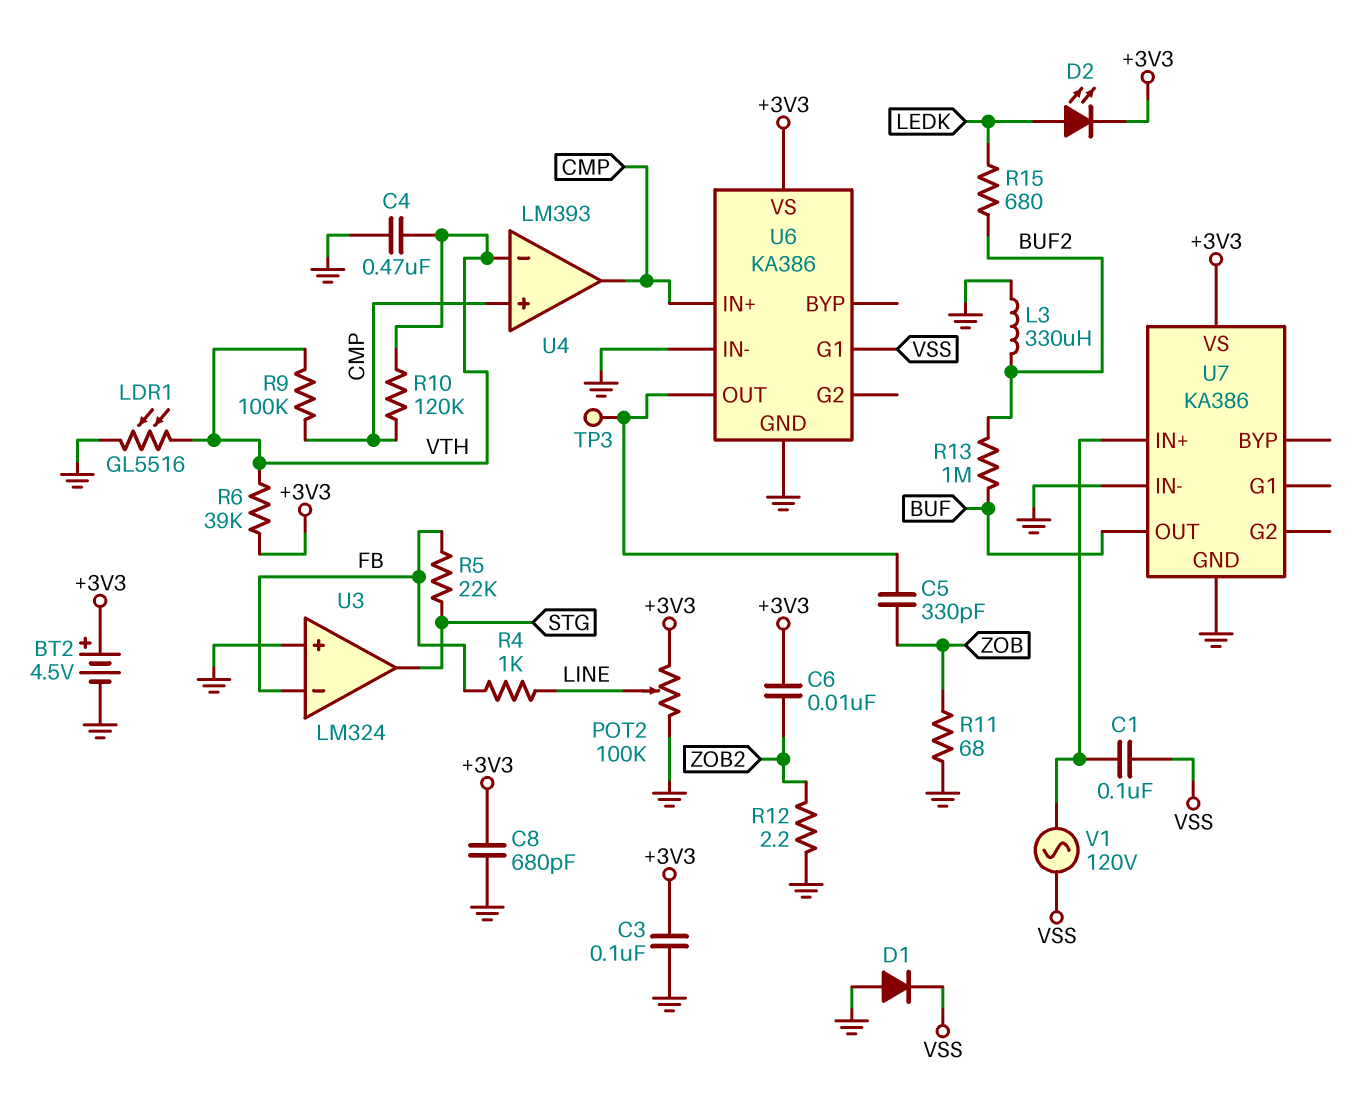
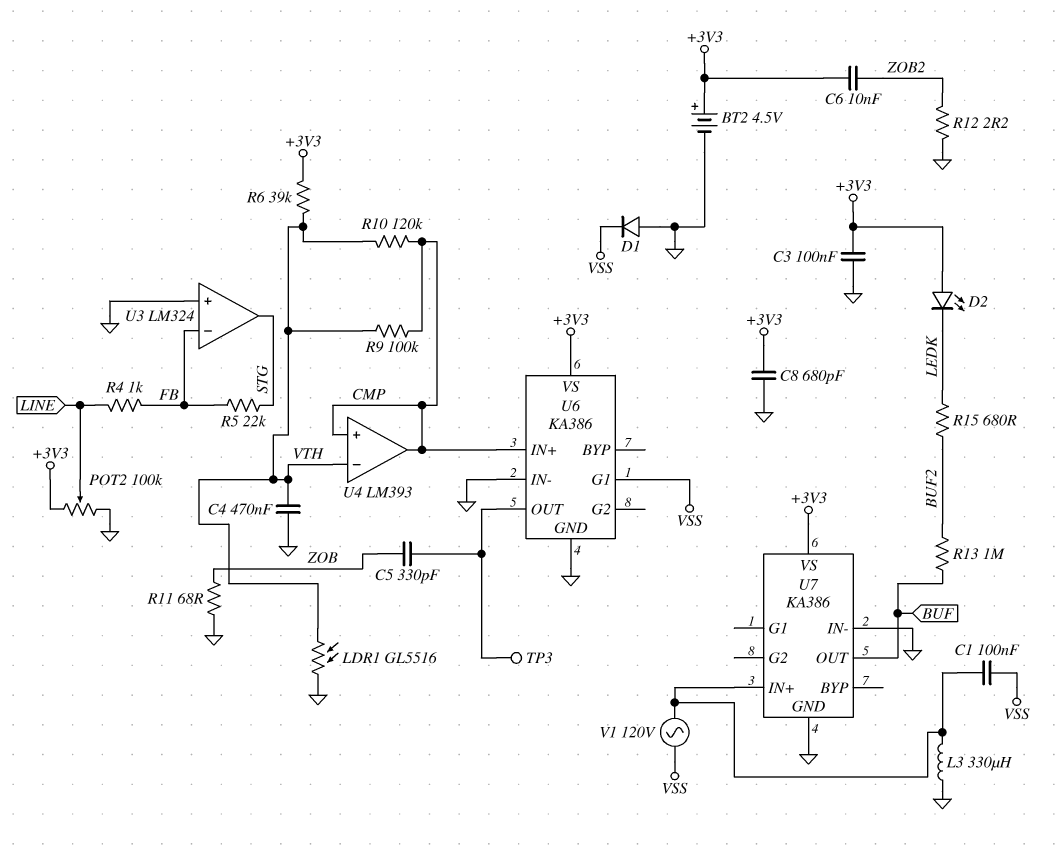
D2: LED (A LEDK, K +3V3) -> LED (A +3V3, K LEDK)
L3: 330uH (BUF2, GND) -> 330uH (GND, U7/IN+)

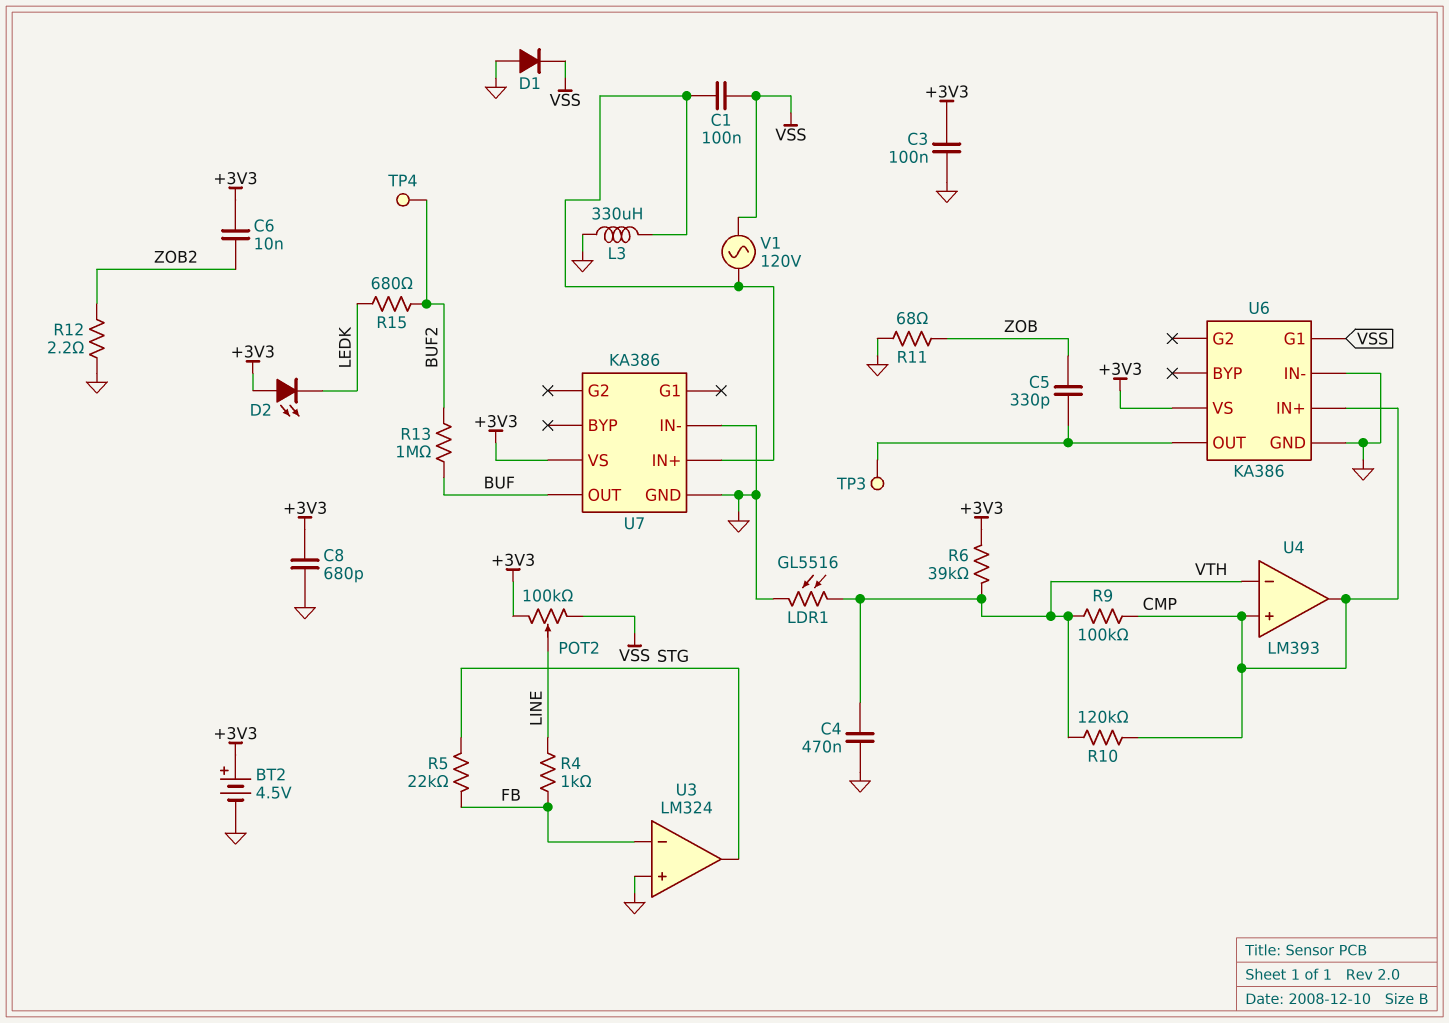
POT2: 100k (+3V3, GND, wiper LINE) -> 100k (+3V3, VSS, wiper LINE)
TP4: none -> test point (BUF2)

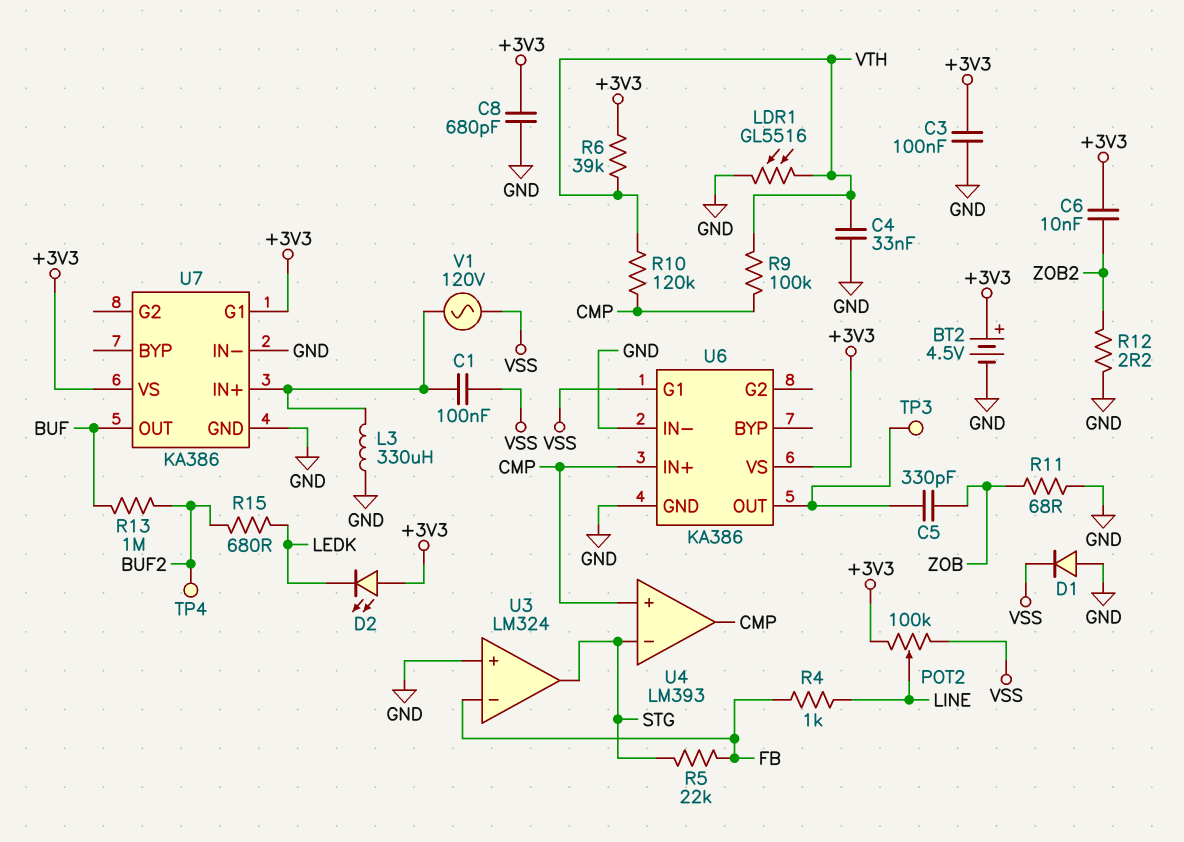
C4: 470nF (GND, VTH) -> 33nF (GND, VTH)
U4 pin in-: VTH -> STG
U7 pin G1: none -> +3V3

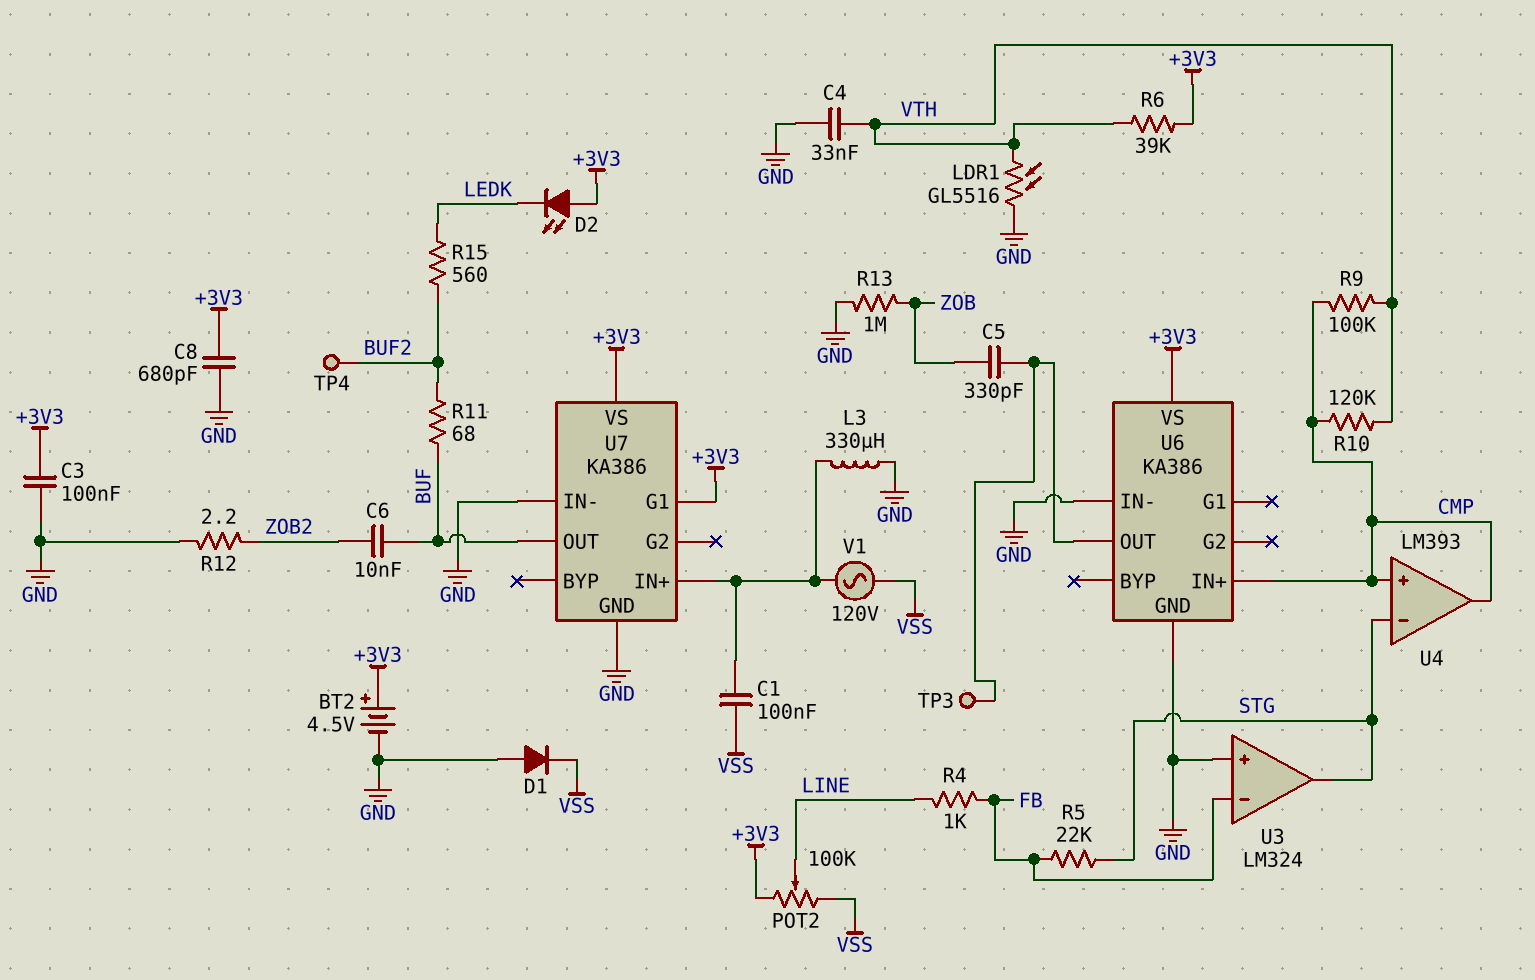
C6: 10nF (+3V3, ZOB2) -> 10nF (BUF, ZOB2)
R11: 68 (GND, ZOB) -> 68 (BUF, BUF2)
R13: 1M (BUF, BUF2) -> 1M (GND, ZOB)
R15: 680 (BUF2, LEDK) -> 560 (BUF2, LEDK)
U6 pin G1: VSS -> none

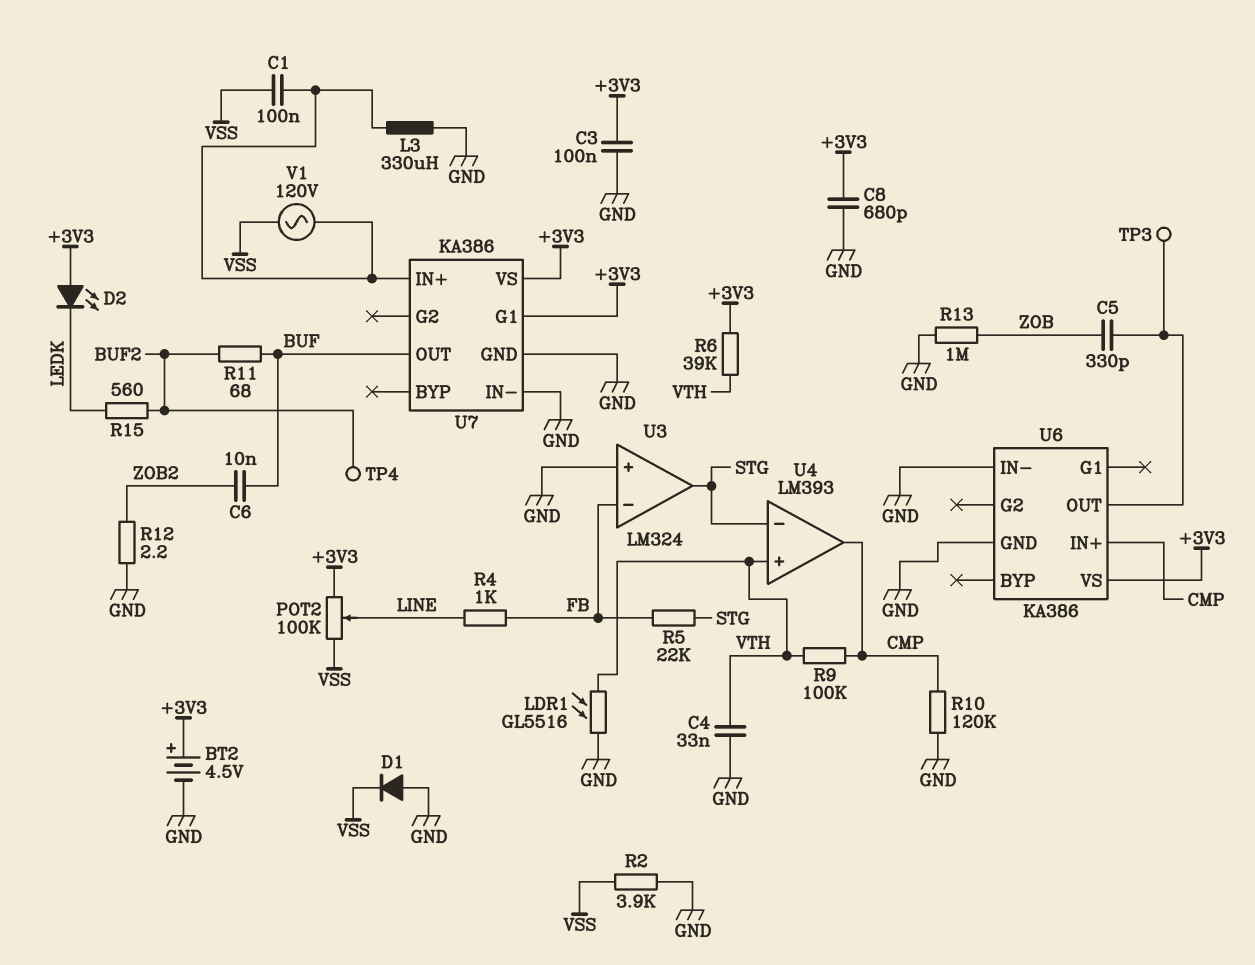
R2: none -> 3.9k (GND, VSS)
R10: 120k (CMP, VTH) -> 120k (CMP, GND)
U4 pin in+: CMP -> VTH

